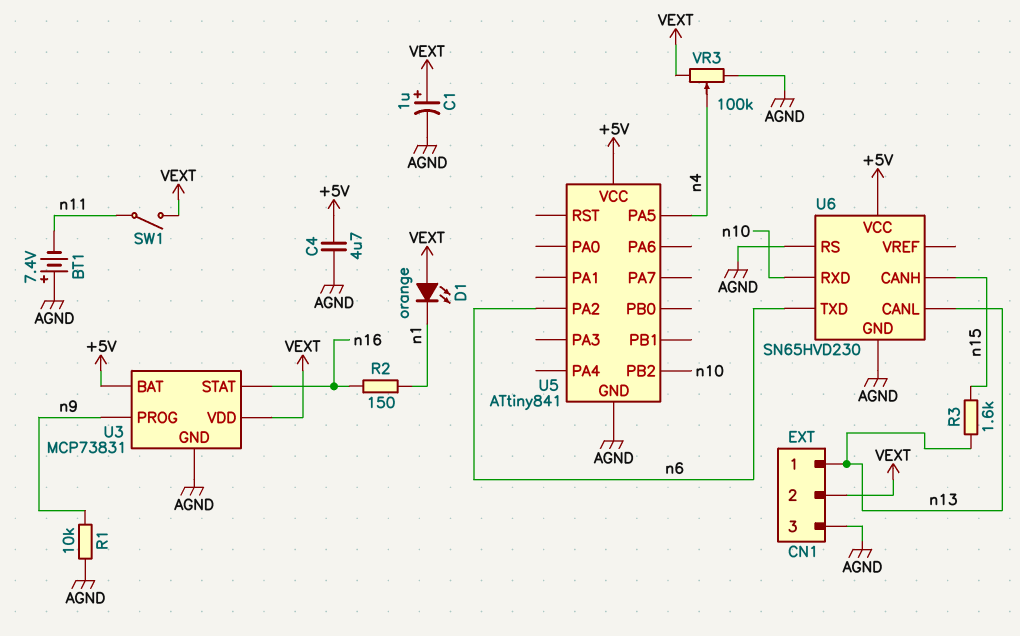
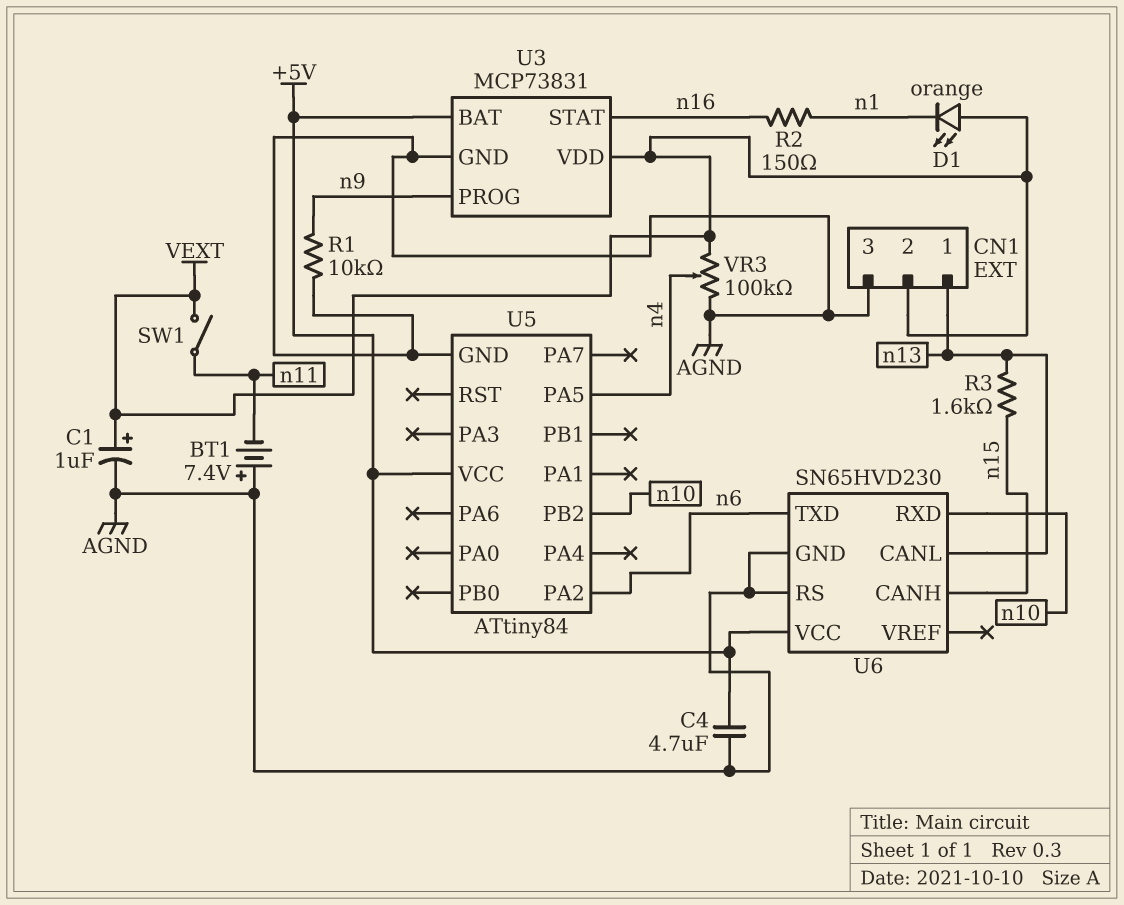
U5: ATtiny841 -> ATtiny84

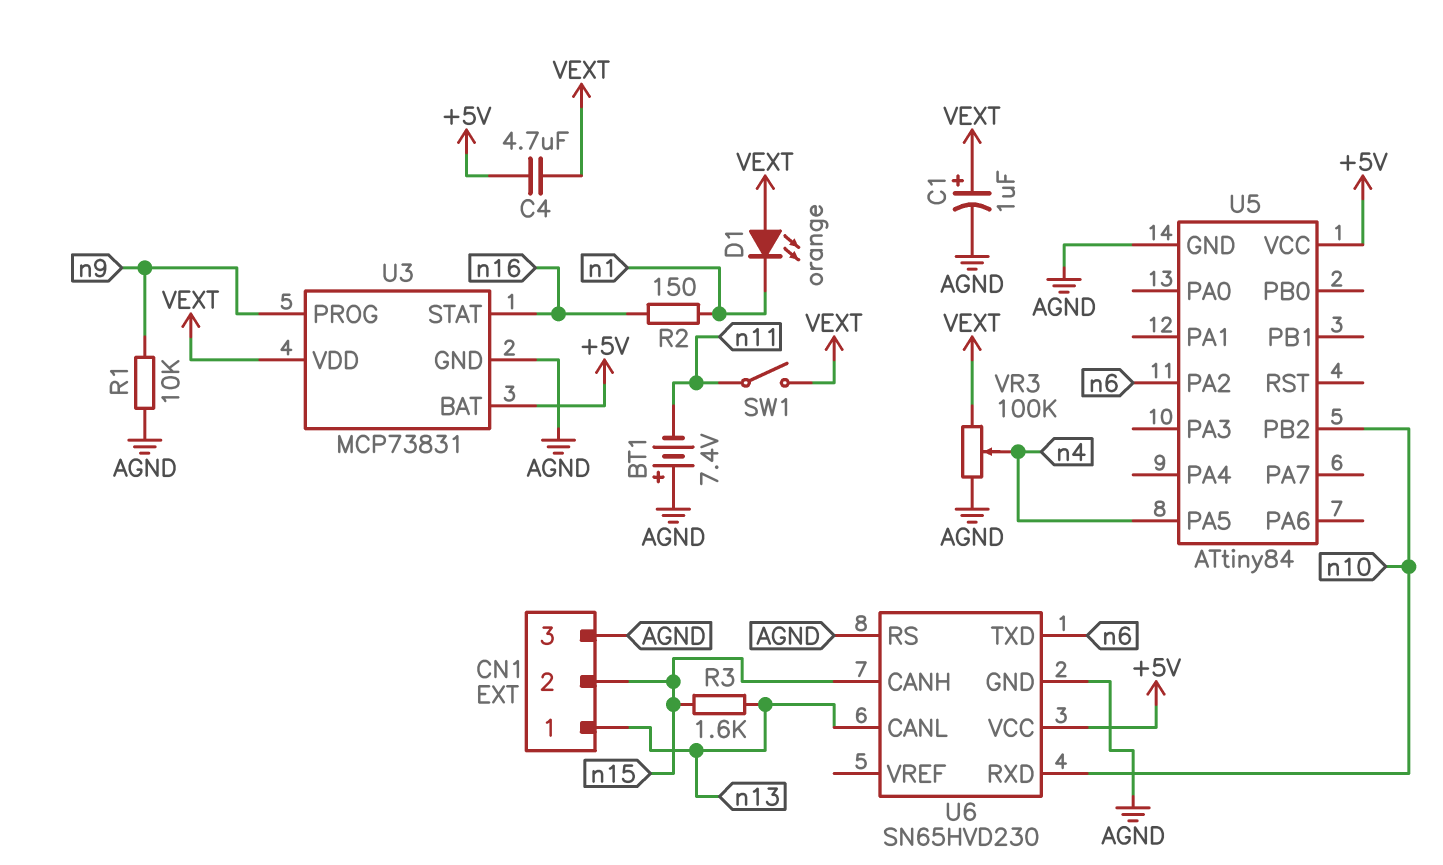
C4: 4.7uF (+5V, AGND) -> 4.7uF (+5V, VEXT)
CN1 pin 2: VEXT -> n15

